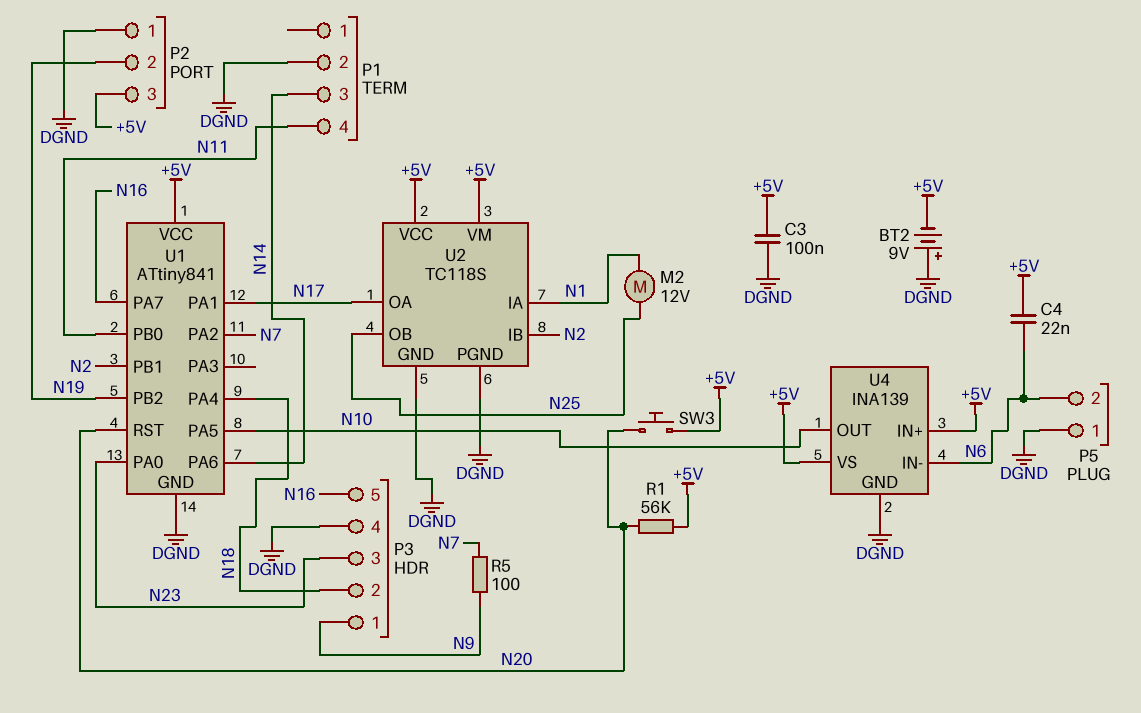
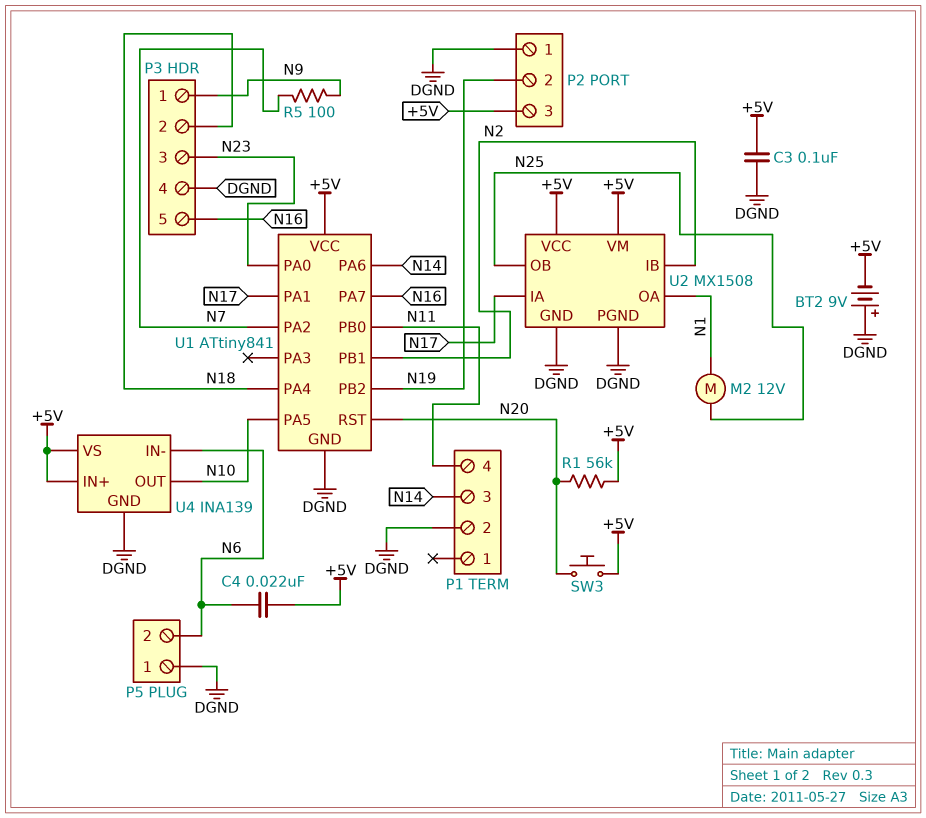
U2: TC118S -> MX1508
U2 pin IA: N1 -> N17
U2 pin OA: N17 -> N1

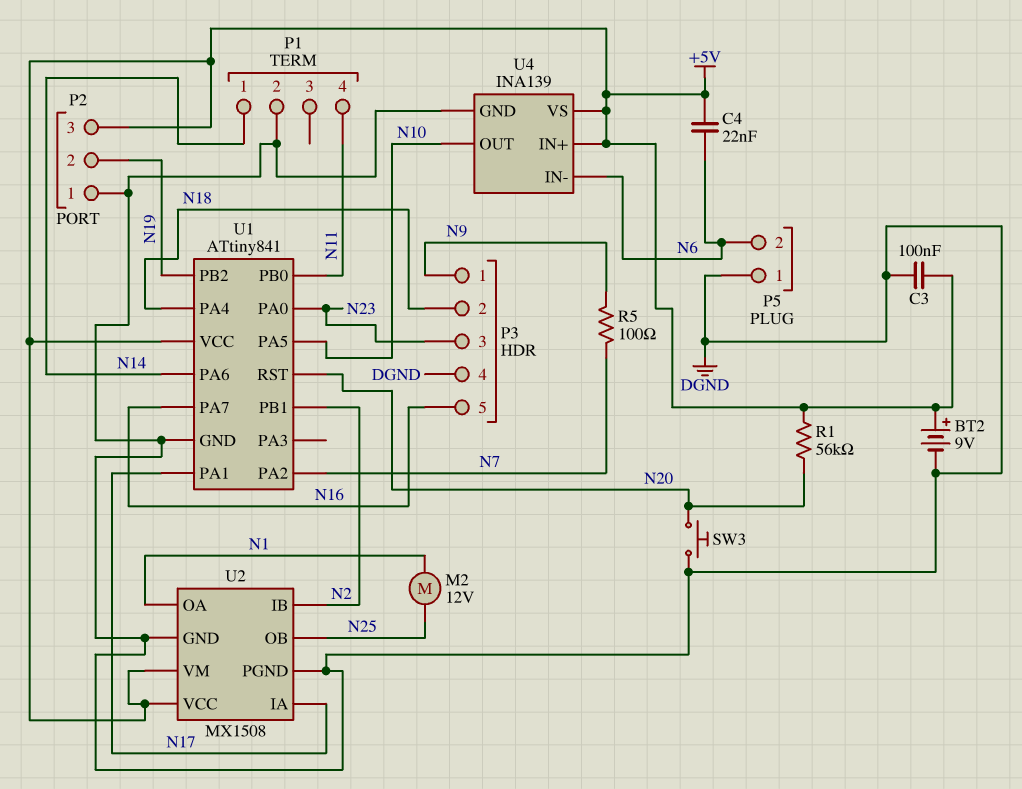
BT2: 9V (plus DGND, minus +5V) -> 9V (plus +5V, minus DGND)
P1 pin 1: none -> N14
P1 pin 3: N14 -> none
SW3: button (+5V, N20) -> button (DGND, N20)

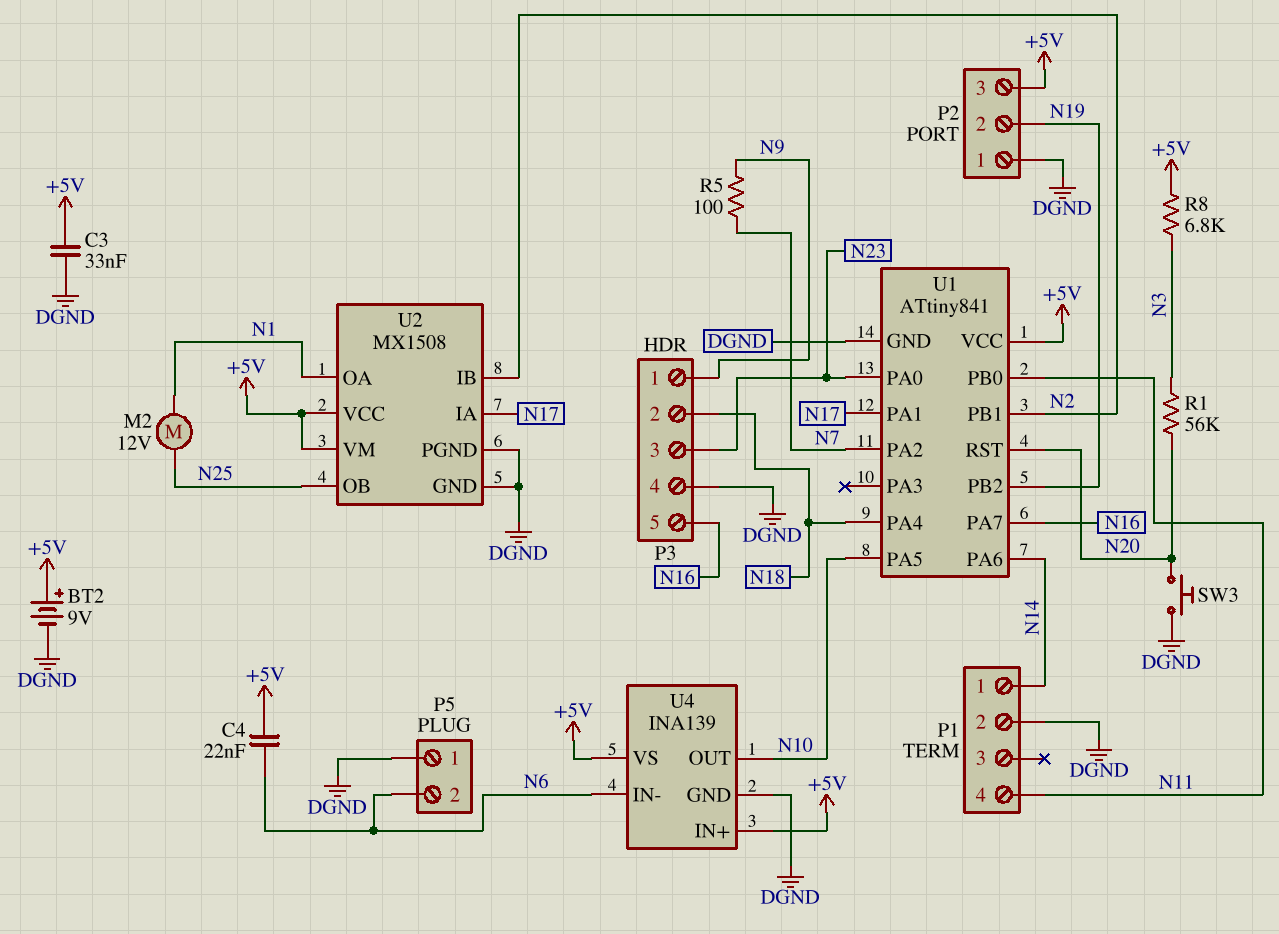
C3: 100nF (+5V, DGND) -> 33nF (+5V, DGND)
R1: 56k (+5V, N20) -> 56k (N3, N20)
R8: none -> 6.8k (+5V, N3)

